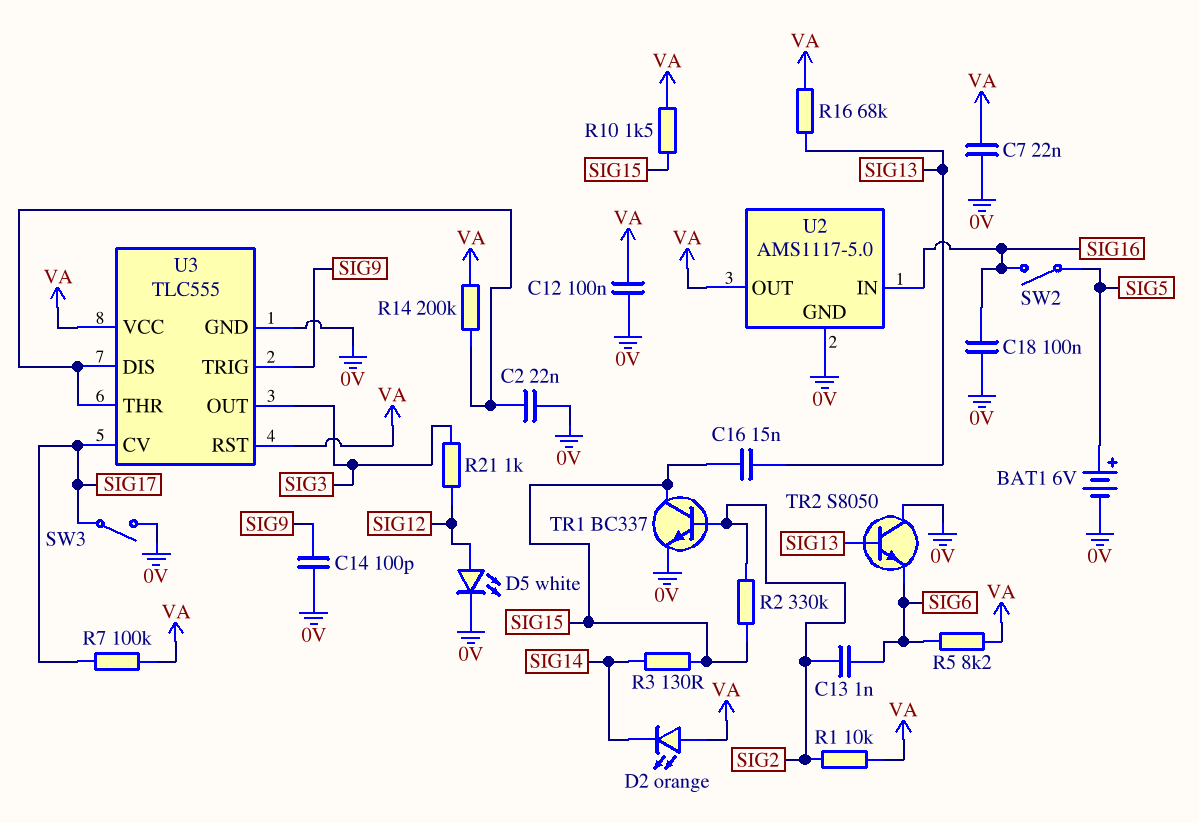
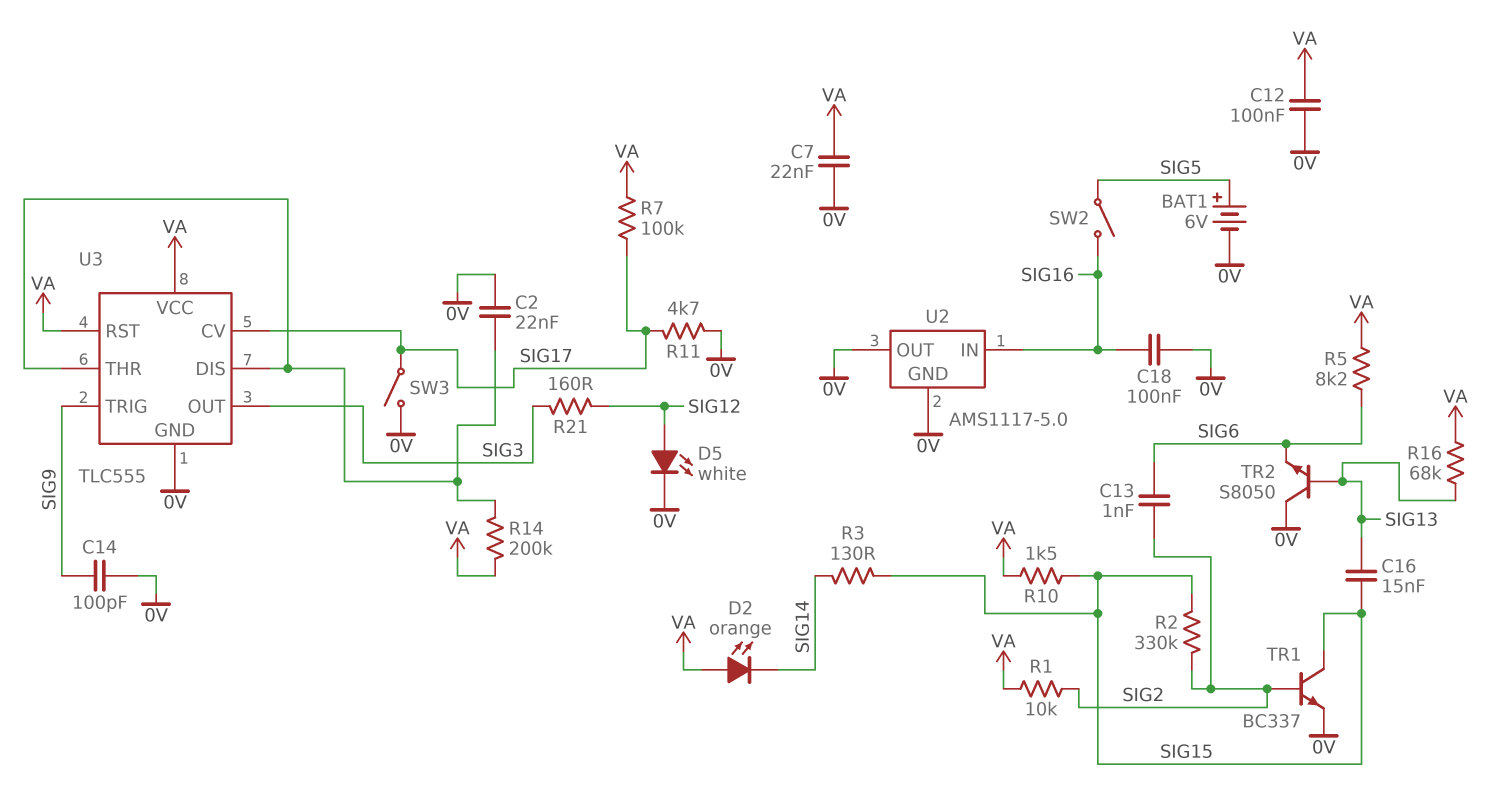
R11: none -> 4.7k (0V, SIG17)
R21: 1k (SIG3, SIG12) -> 160 (SIG3, SIG12)
U2 pin OUT: VA -> 0V

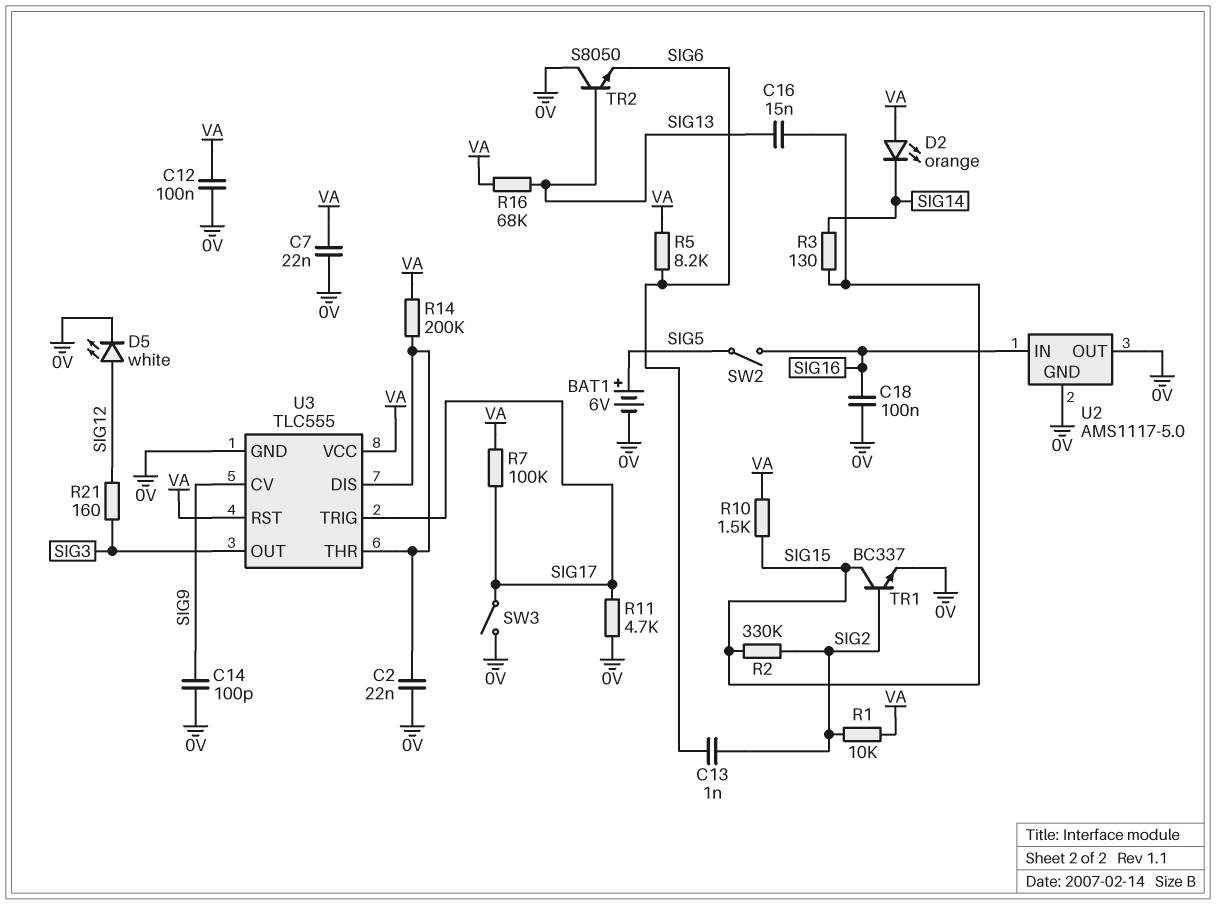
U3 pin CV: SIG17 -> SIG9
U3 pin TRIG: SIG9 -> SIG17

